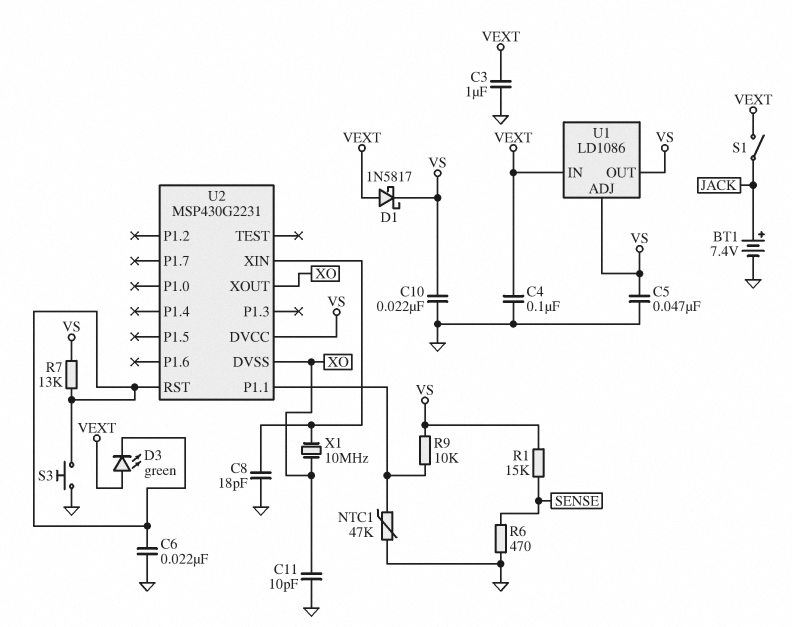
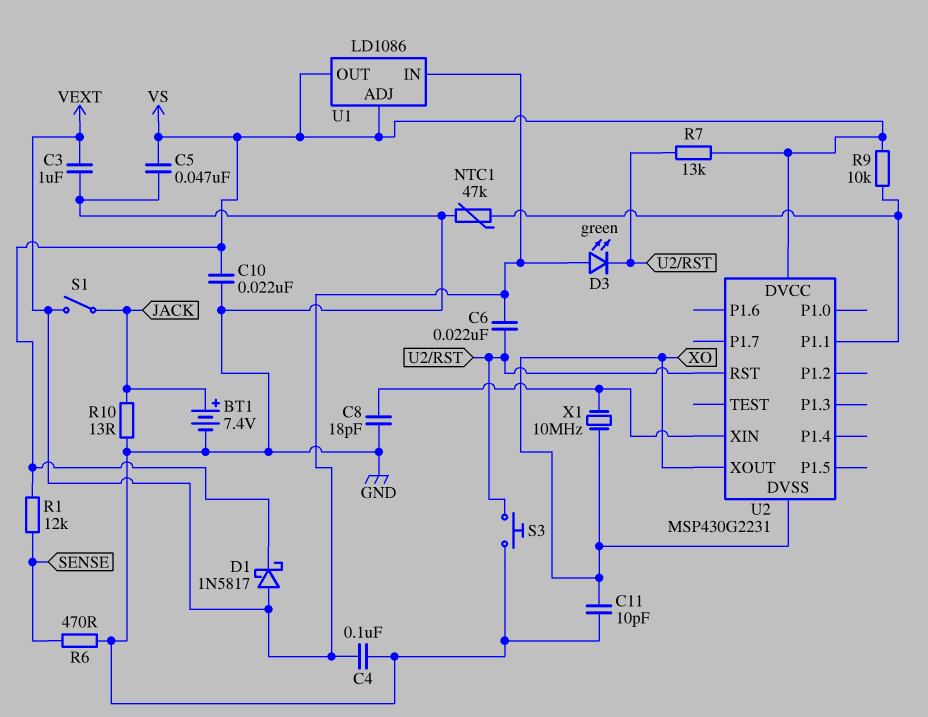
C6: 22nF (GND, U2/RST) -> 22nF (U2/RST, VEXT)
R1: 15k (SENSE, VS) -> 12k (SENSE, VS)
R10: none -> 13 (GND, JACK)

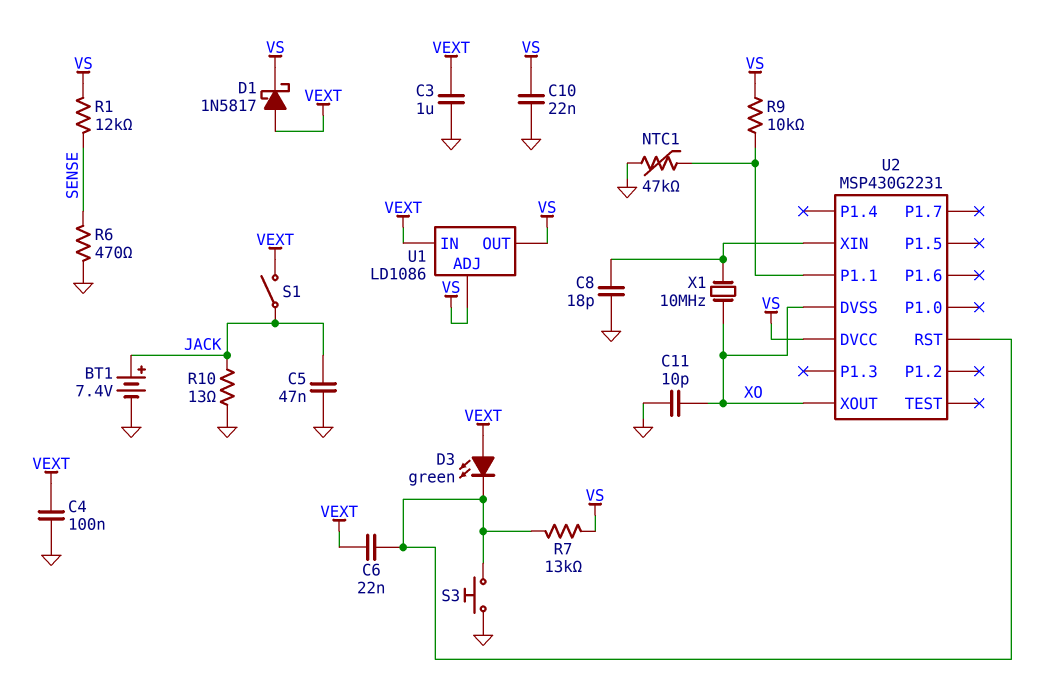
C5: 47nF (GND, VS) -> 47nF (GND, JACK)

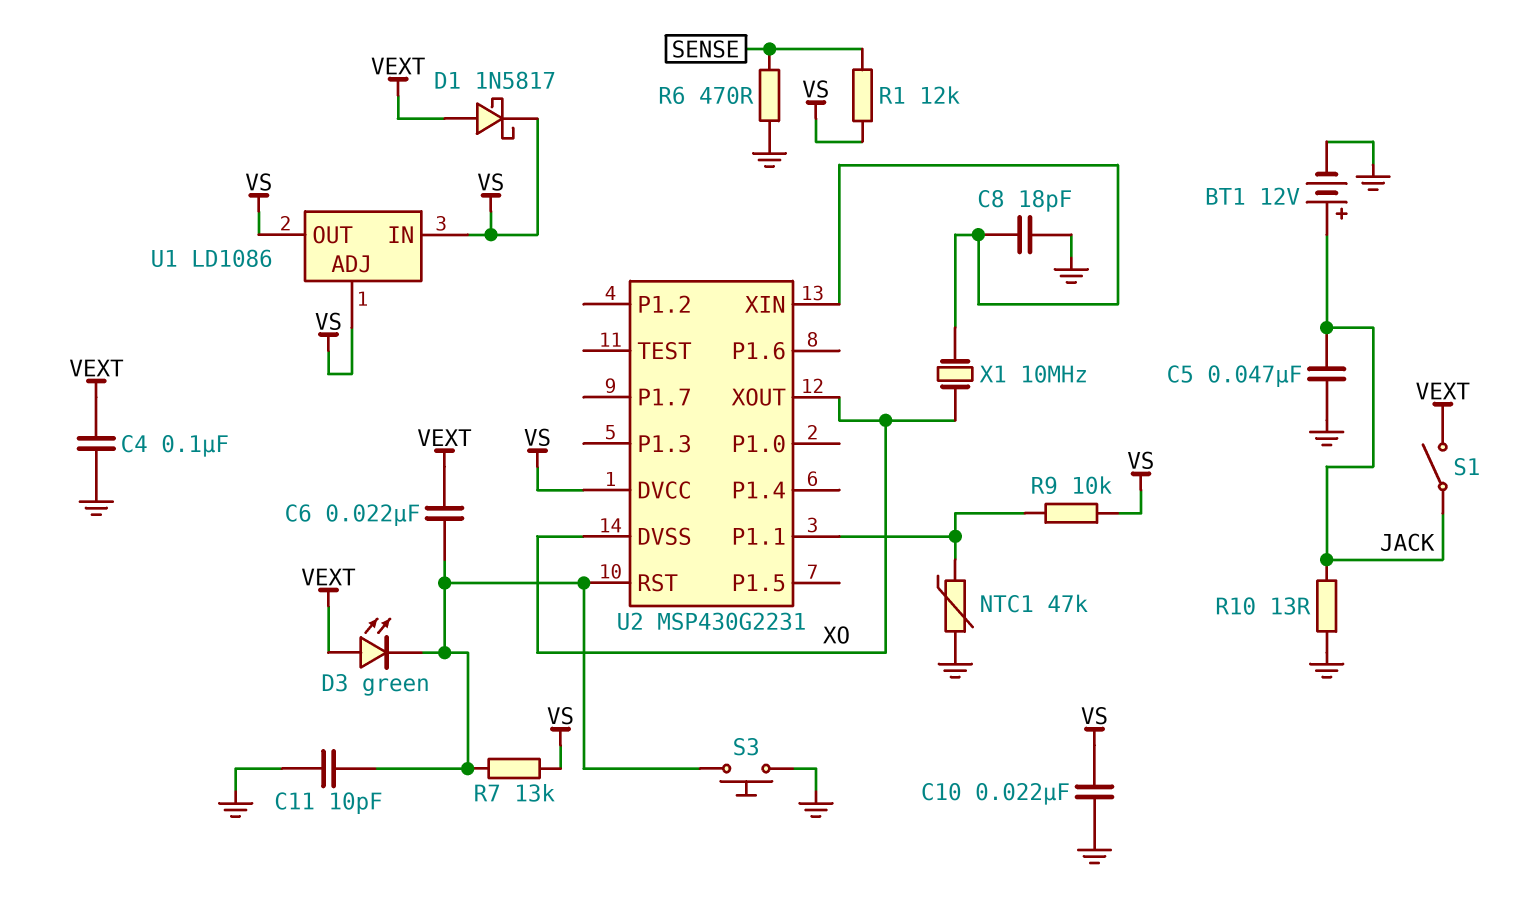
BT1: 7.4V (plus JACK, minus GND) -> 12V (plus JACK, minus GND)
C3: 1uF (GND, VEXT) -> none
C11: 10pF (GND, XO) -> 10pF (GND, U2/RST)
U1 pin IN: VEXT -> VS

